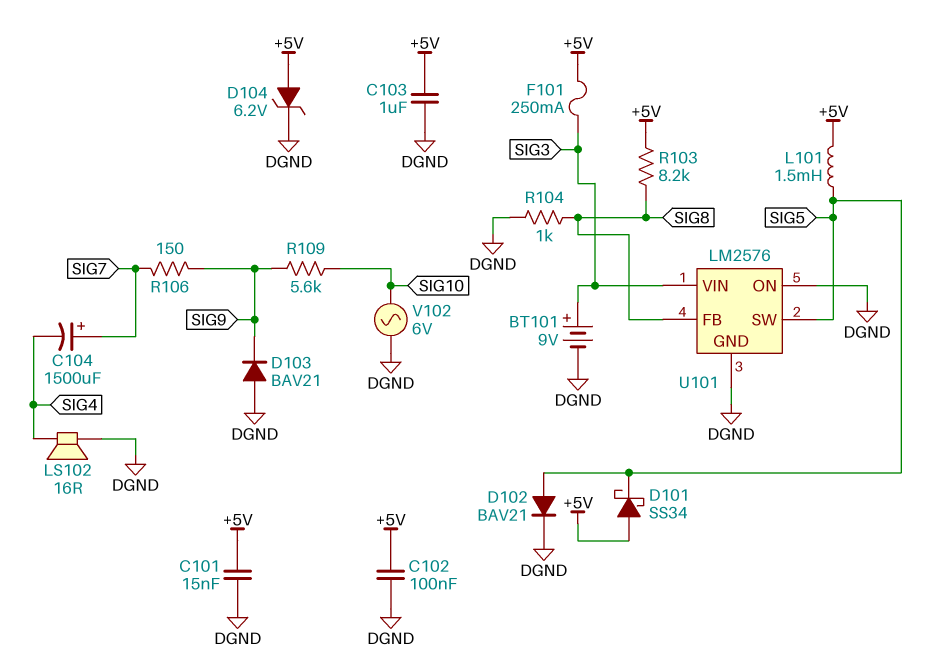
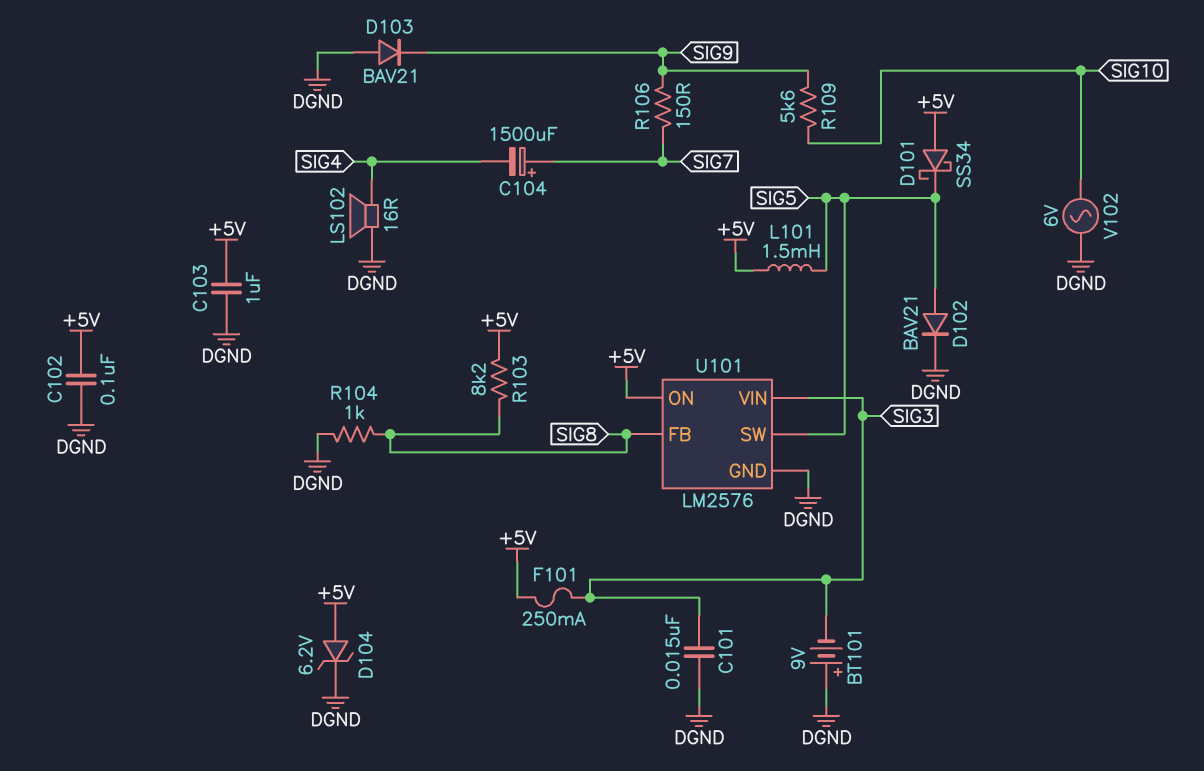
BT101: 9V (plus SIG3, minus DGND) -> 9V (plus DGND, minus SIG3)
C101: 15nF (+5V, DGND) -> 15nF (DGND, SIG3)
U101 pin ON: DGND -> +5V

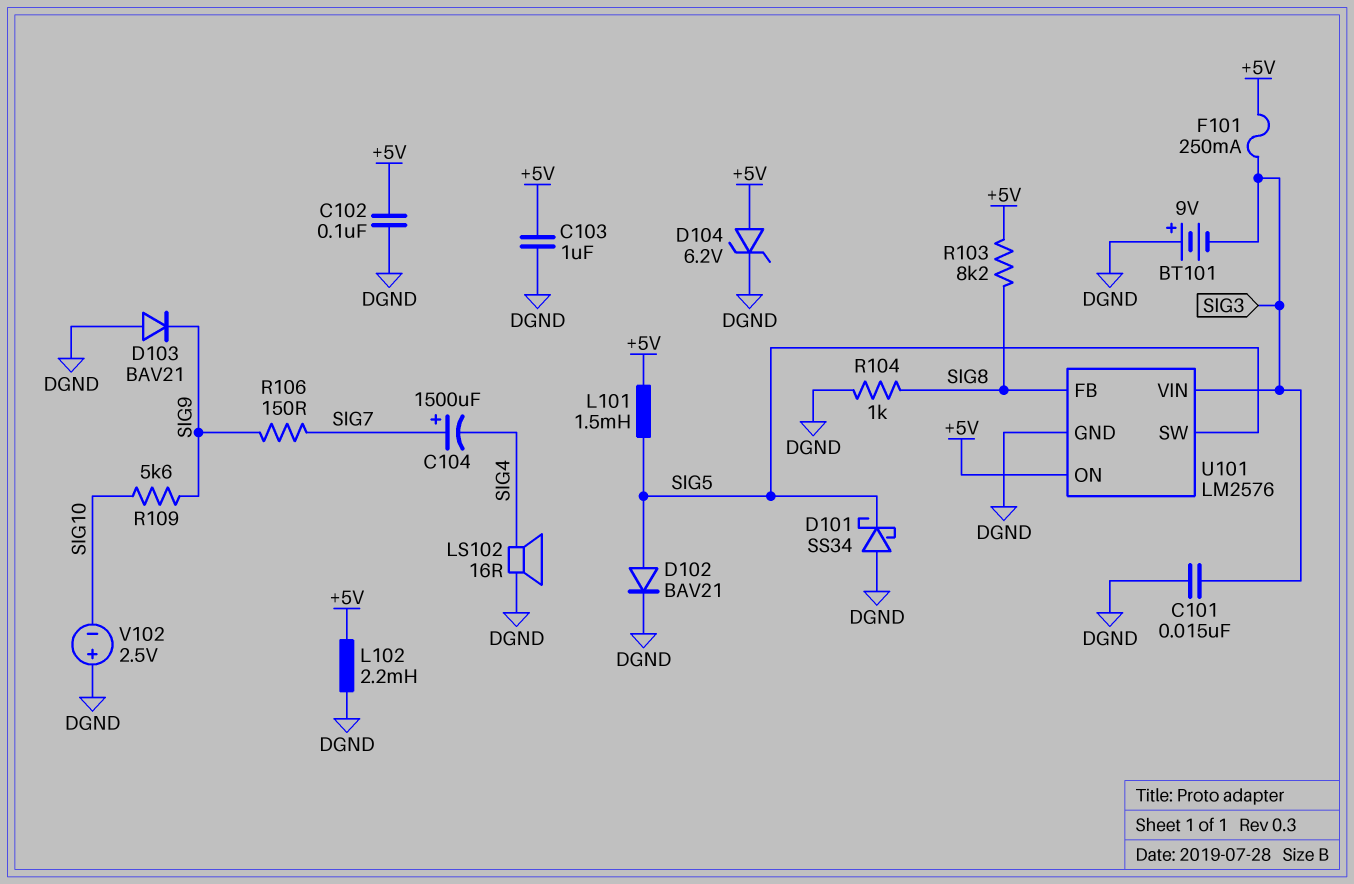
D101: schottky SS34 (A +5V, K SIG5) -> schottky SS34 (A DGND, K SIG5)
L102: none -> 2.2mH (+5V, DGND)
V102: AC 6V (DGND, SIG10) -> 2.5V (plus DGND, minus SIG10)

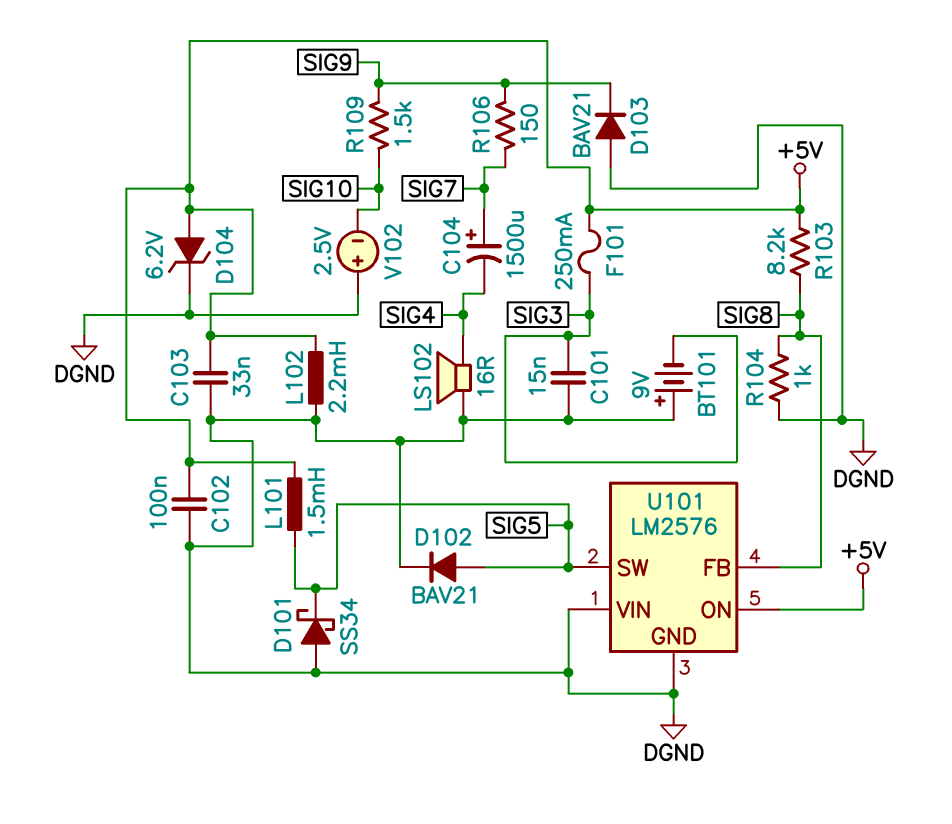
C103: 1uF (+5V, DGND) -> 33nF (+5V, DGND)
R109: 5.6k (SIG9, SIG10) -> 1.5k (SIG9, SIG10)
U101 pin VIN: SIG3 -> DGND

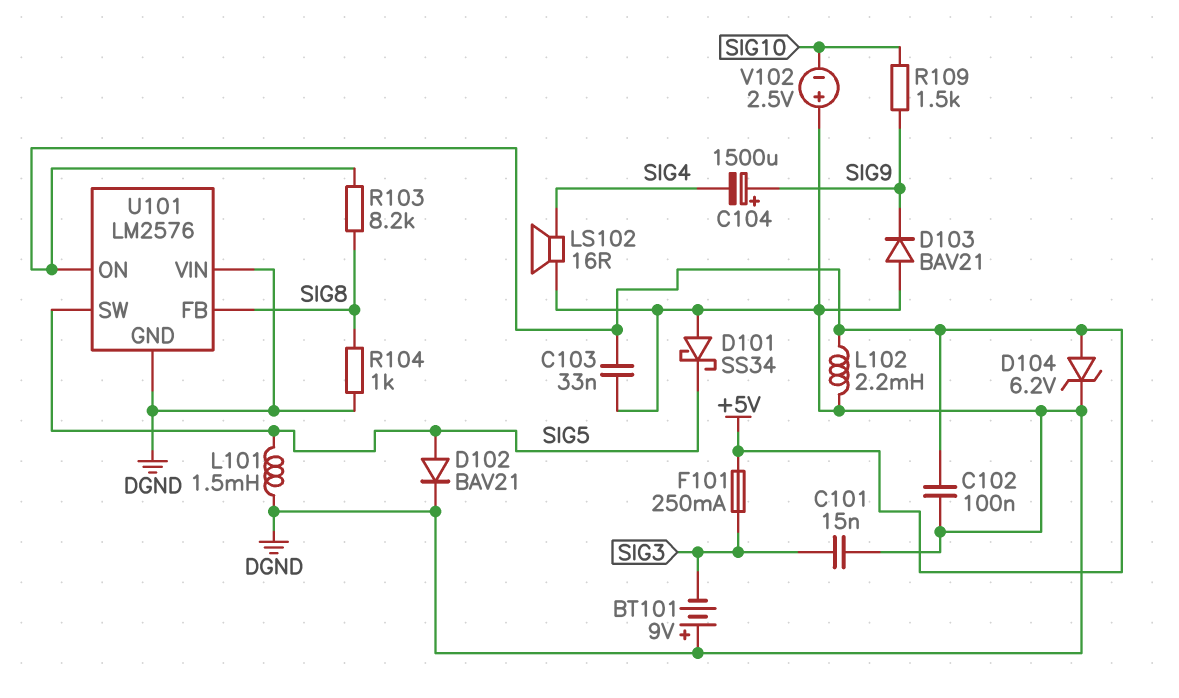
C104: 1500uF (plus SIG7, minus SIG4) -> 1500uF (plus SIG9, minus SIG4)
L101: 1.5mH (+5V, SIG5) -> 1.5mH (DGND, SIG5)
R106: 150 (SIG7, SIG9) -> none

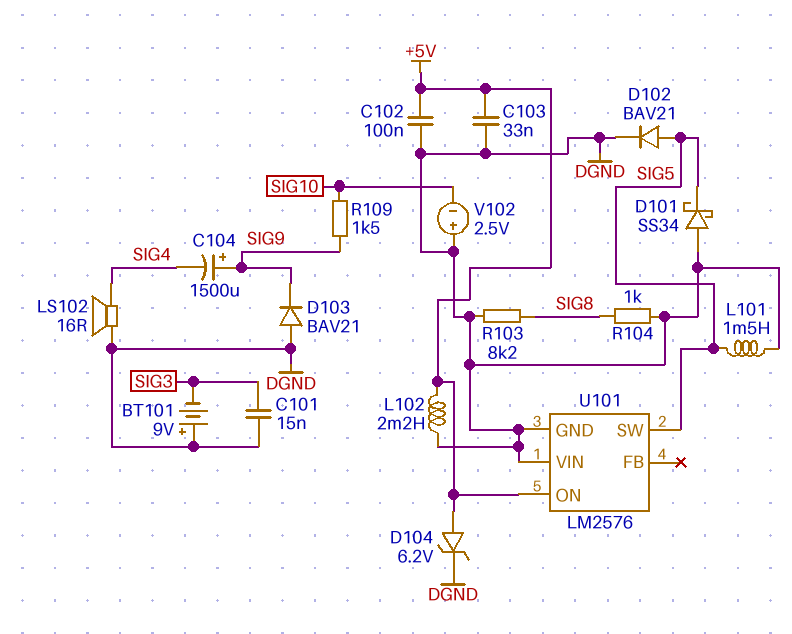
F101: 250mA (+5V, SIG3) -> none
R103: 8.2k (+5V, SIG8) -> 8.2k (DGND, SIG8)
U101 pin FB: SIG8 -> none

